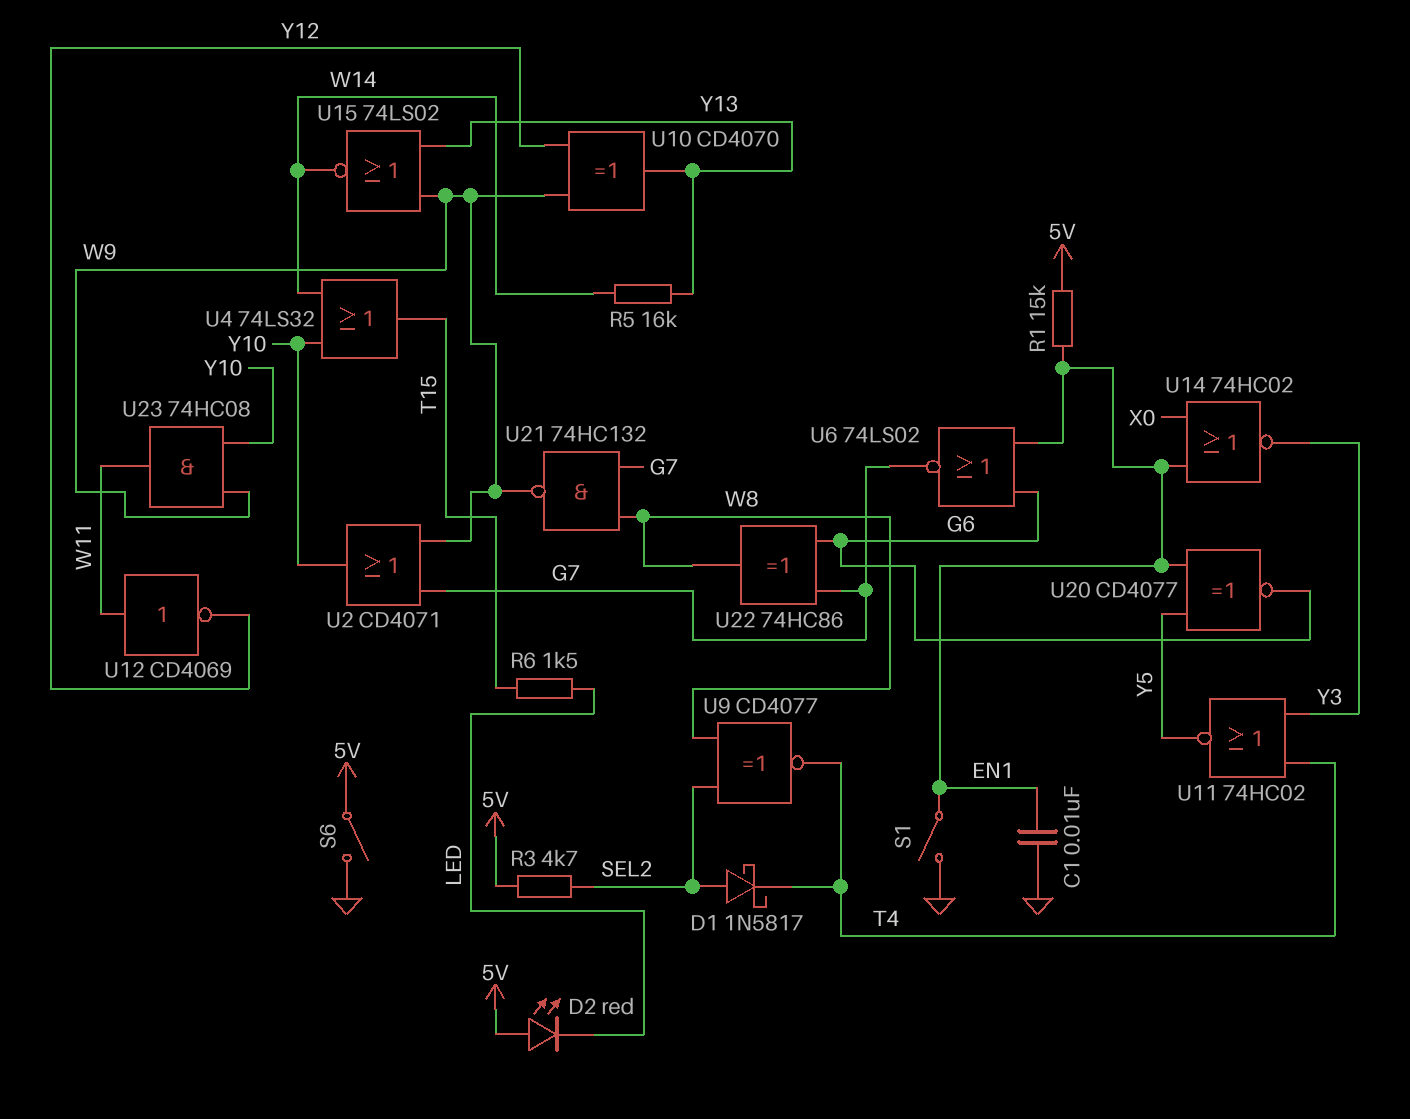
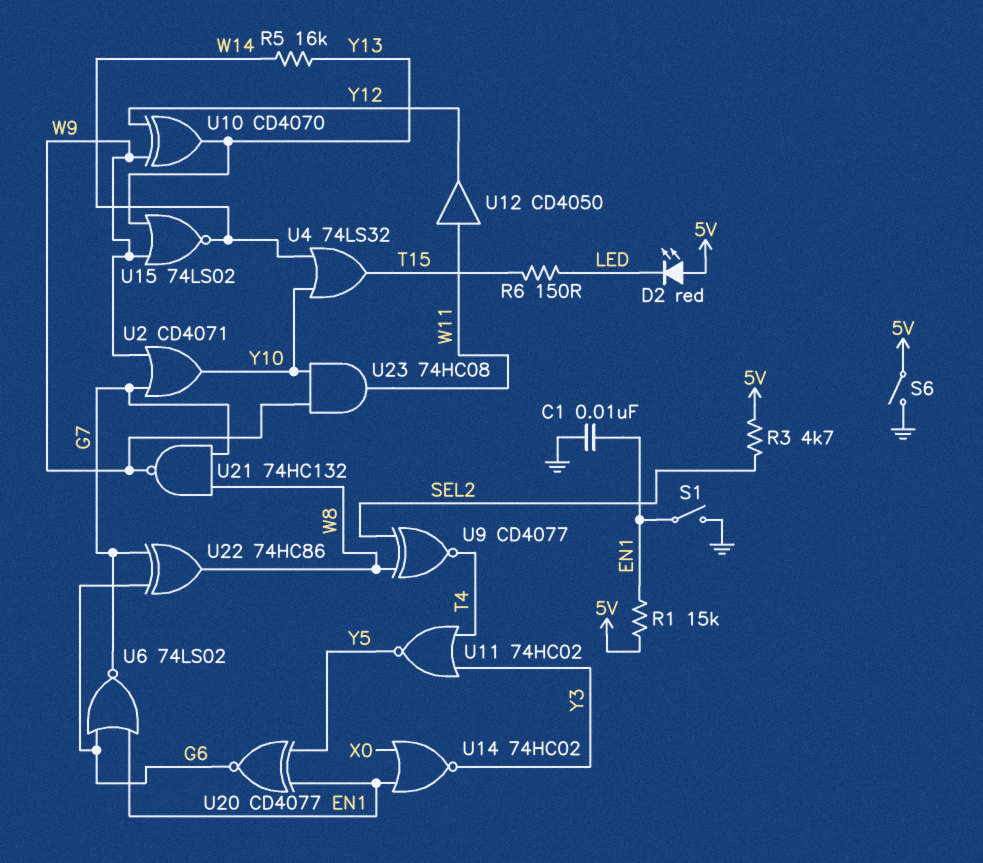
D1: schottky 1N5817 (A SEL2, K T4) -> none
R6: 1.5k (LED, T15) -> 150 (LED, T15)
U12: NOT CD4069 (in W11, out Y12) -> buffer CD4050 (in W11, out Y12)

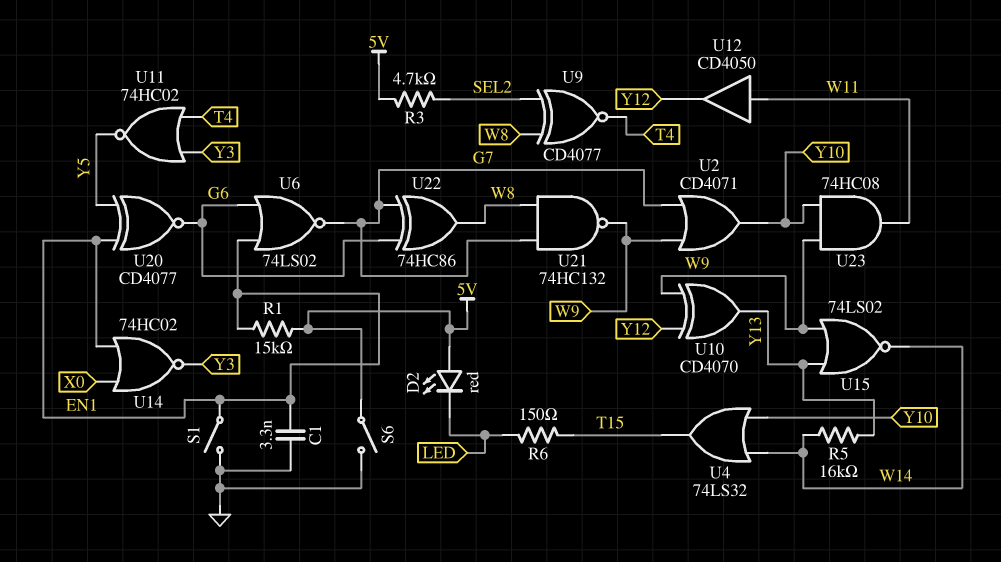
C1: 10nF (EN1, GND) -> 3.3nF (EN1, GND)

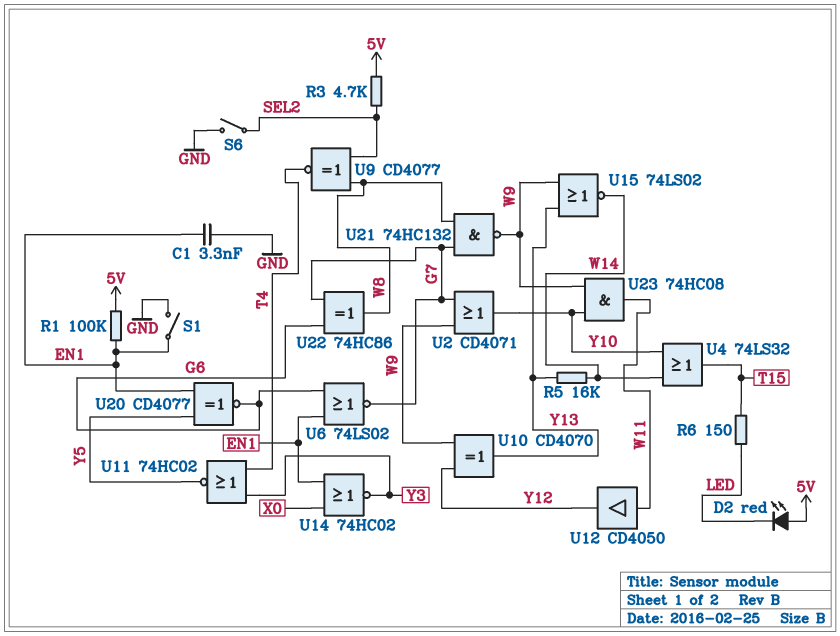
R1: 15k (5V, EN1) -> 100k (5V, EN1)
S6: switch (5V, GND) -> switch (GND, SEL2)

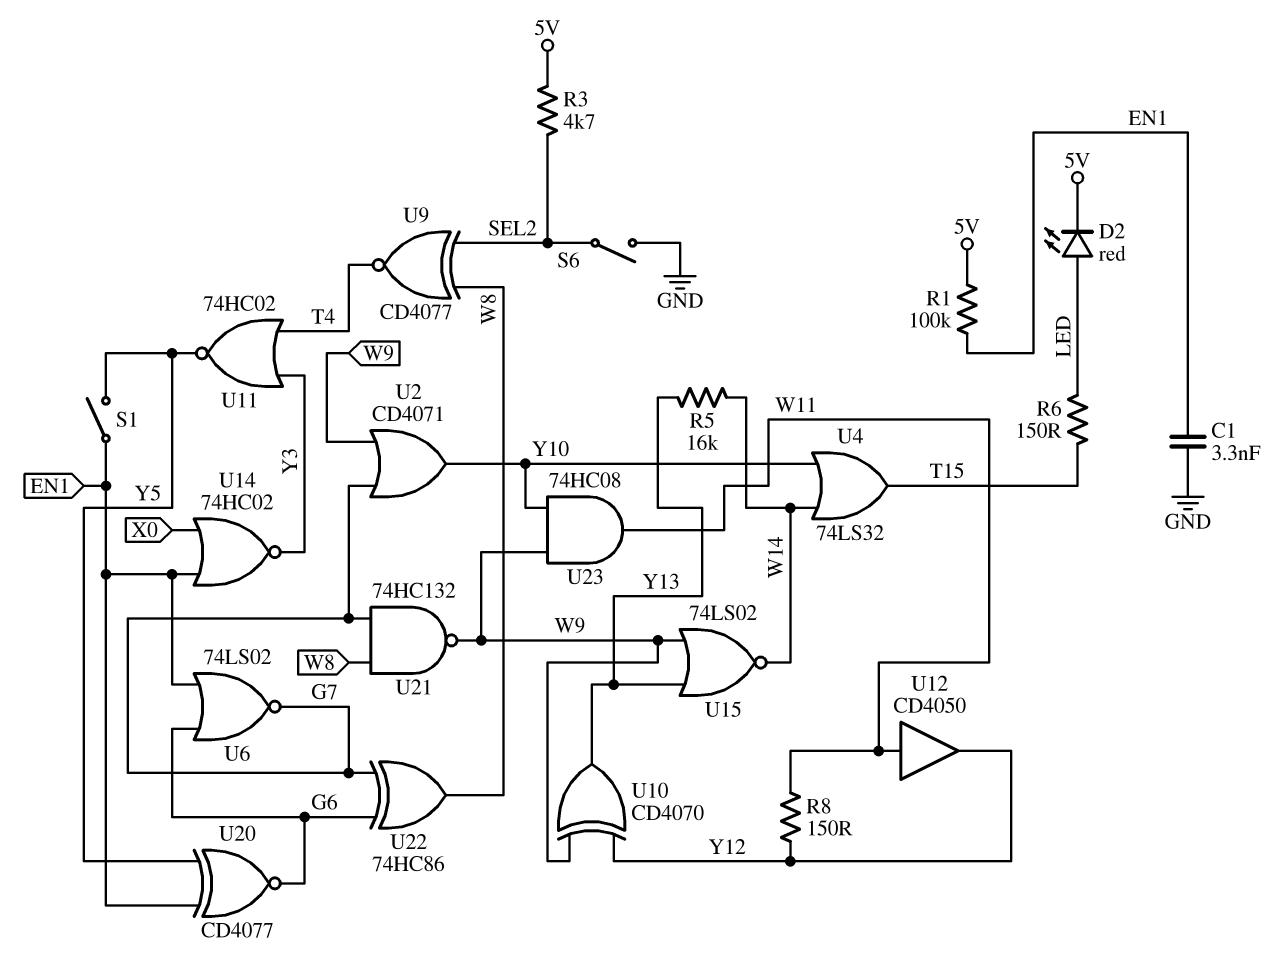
D2: LED red (A 5V, K LED) -> LED red (A LED, K 5V)
R8: none -> 150 (W11, Y12)
S1: switch (EN1, GND) -> switch (EN1, Y5)

